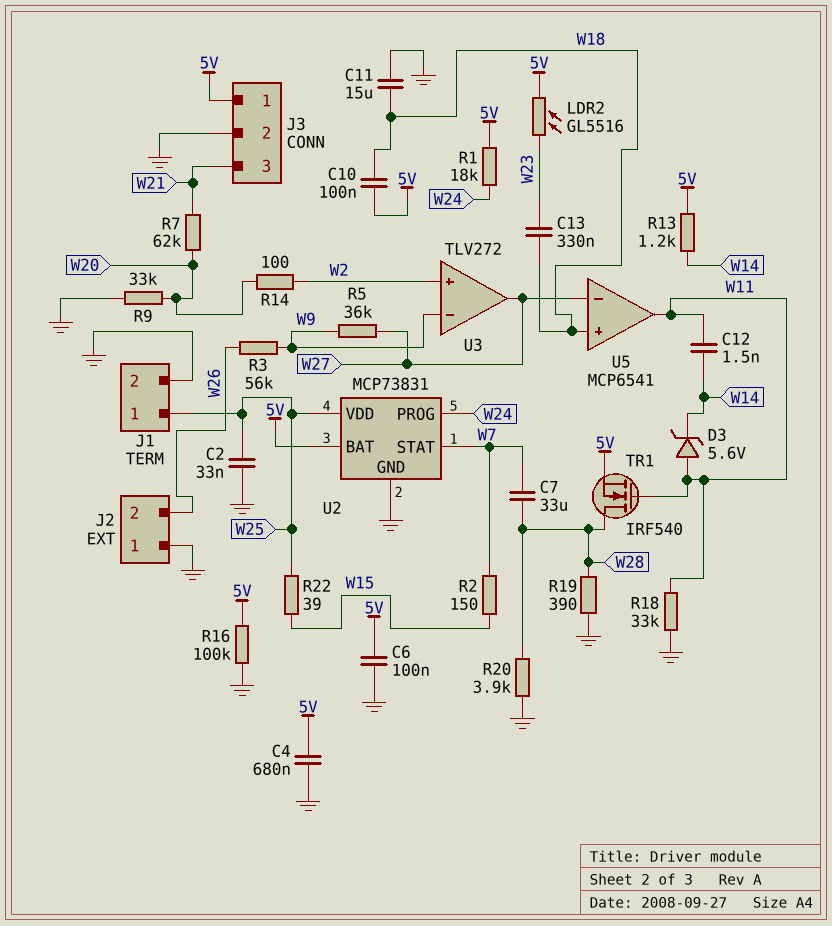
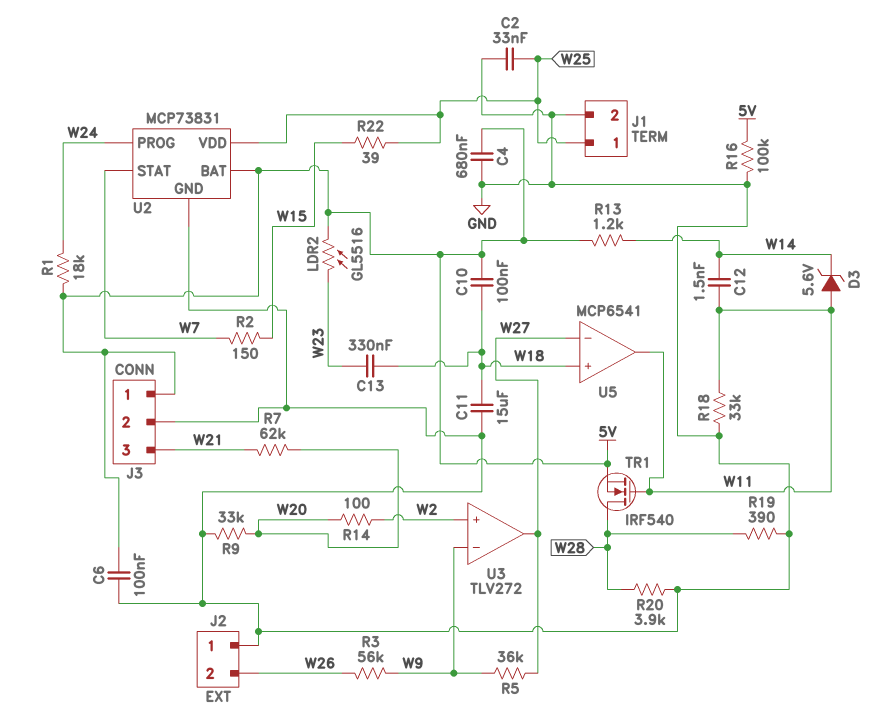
C7: 33uF (W7, W28) -> none

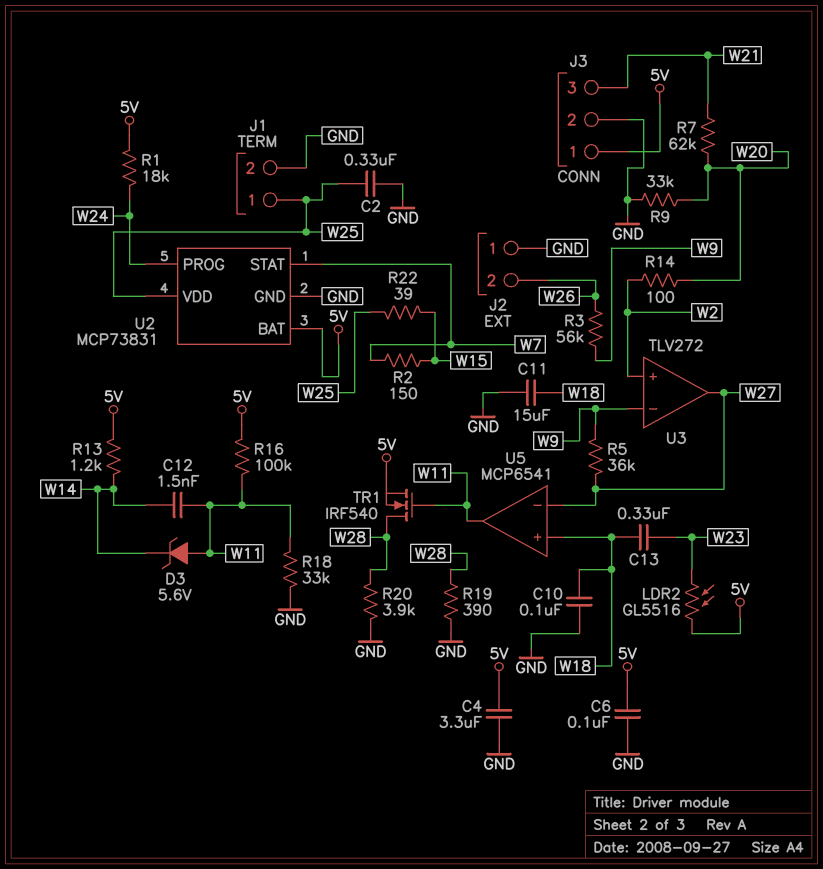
C2: 33nF (GND, W25) -> 330nF (GND, W25)
C4: 680nF (5V, GND) -> 3.3uF (5V, GND)
C10: 100nF (5V, W18) -> 100nF (GND, W18)
R16: 100k (5V, GND) -> 100k (5V, W11)

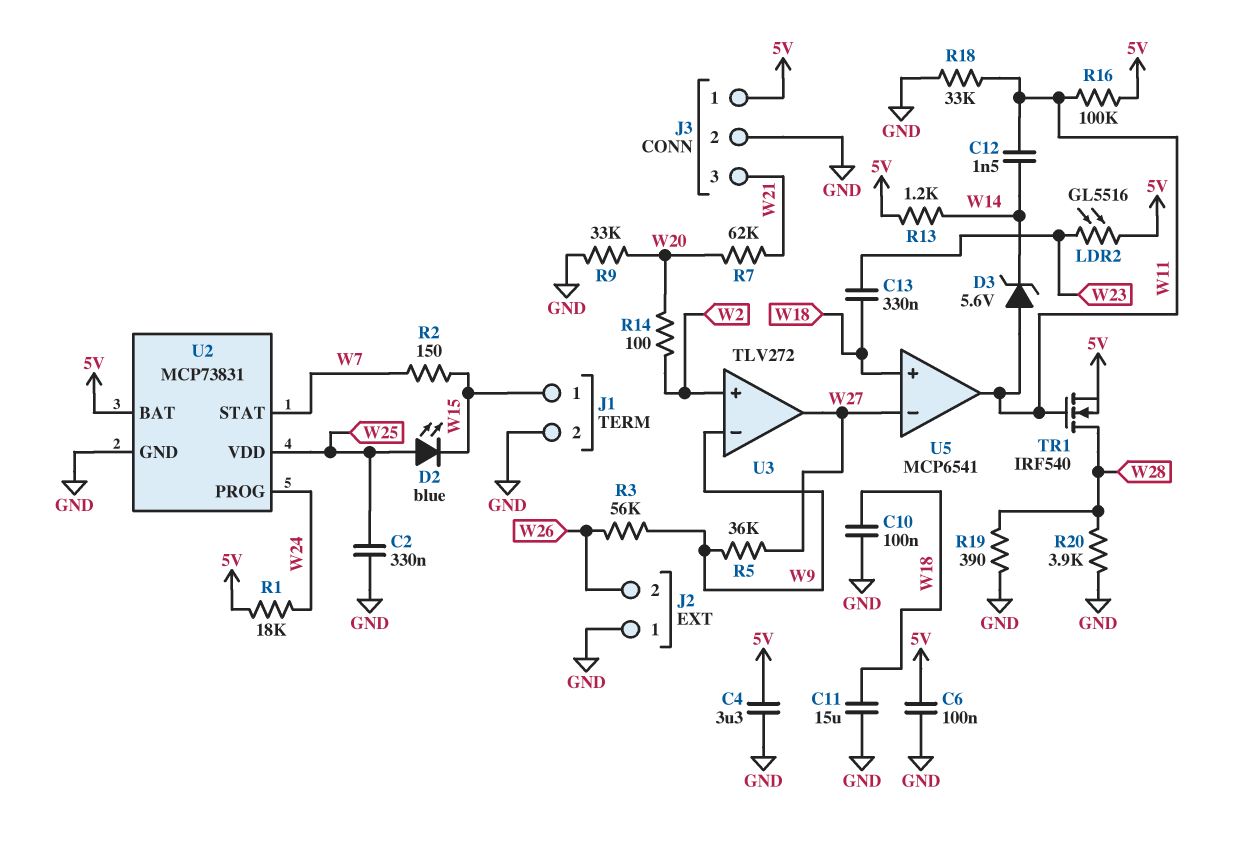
D2: none -> LED blue (A W25, K W15)
J1 pin 1: W25 -> W15
R22: 39 (W15, W25) -> none

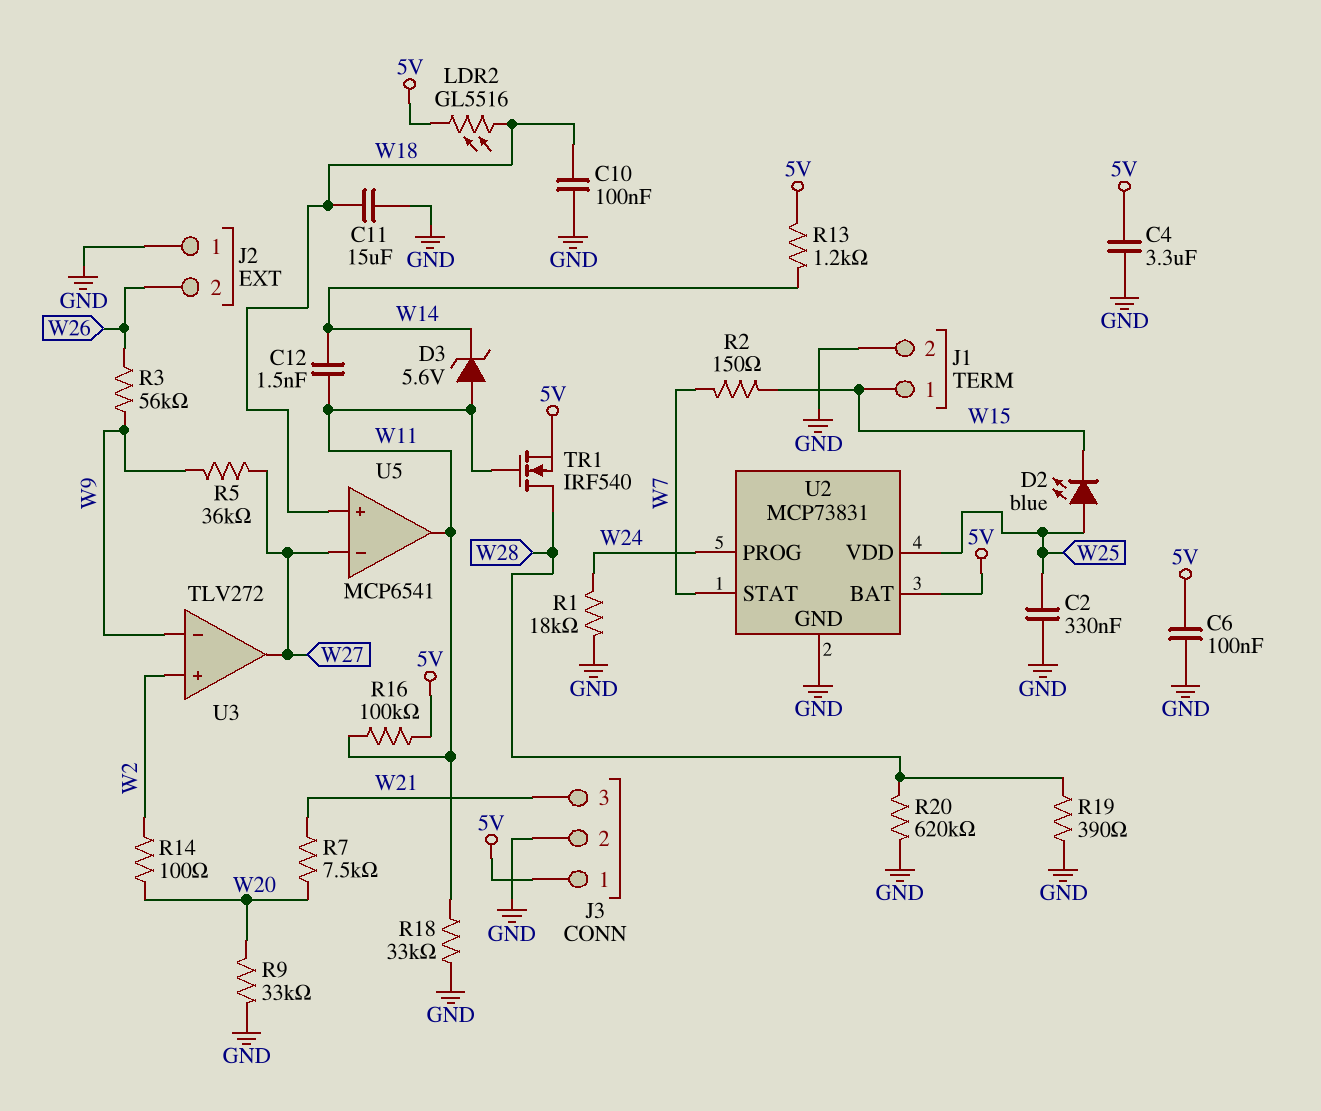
C13: 330nF (W18, W23) -> none
LDR2: GL5516 (5V, W23) -> GL5516 (5V, W18)
R1: 18k (5V, W24) -> 18k (GND, W24)
R7: 62k (W20, W21) -> 7.5k (W20, W21)
R20: 3.9k (GND, W28) -> 620k (GND, W28)

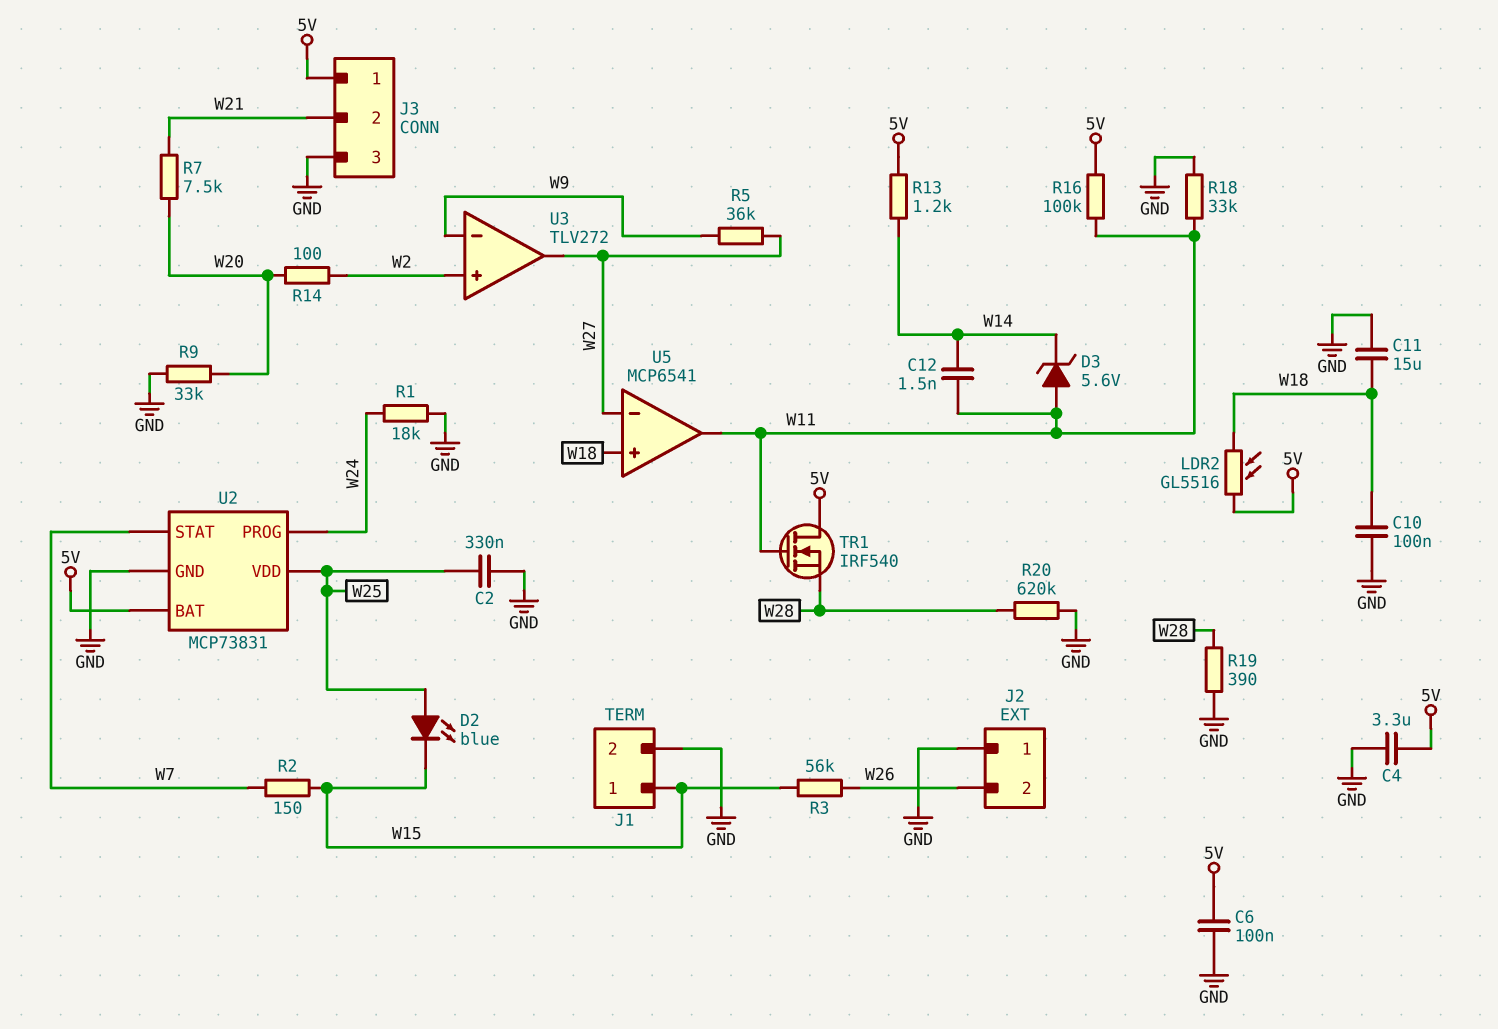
J3 pin 2: GND -> W21
J3 pin 3: W21 -> GND
R3: 56k (W9, W26) -> 56k (W15, W26)
TR1: NMOS IRF540 (G W11, D W28, S 5V) -> NMOS IRF540 (G W11, D 5V, S W28)

